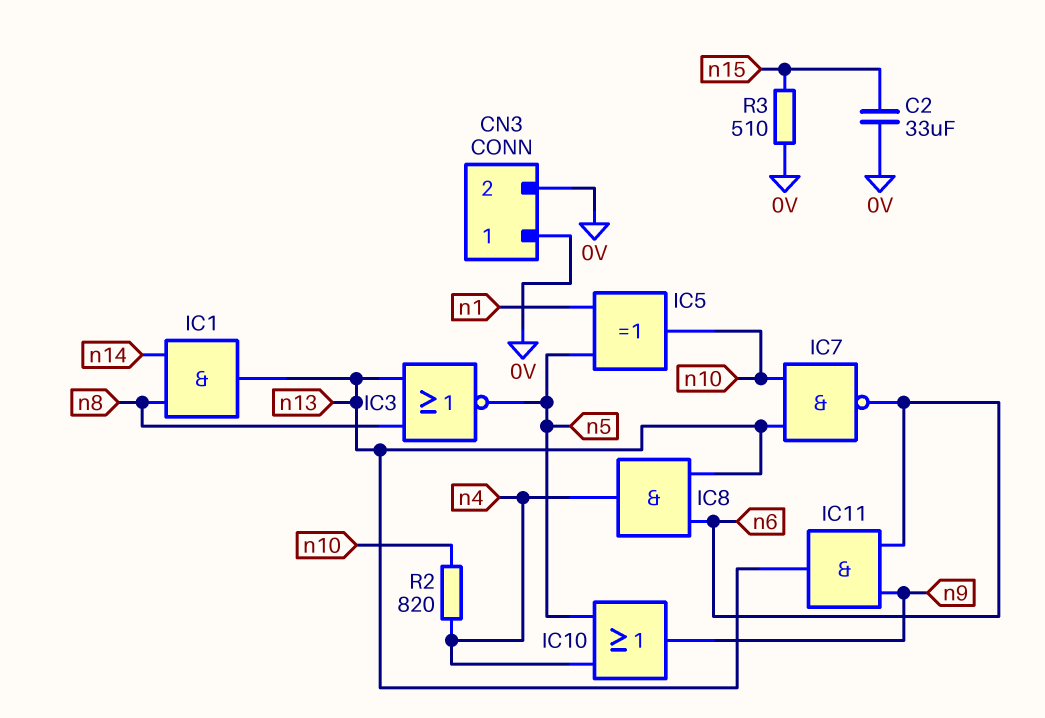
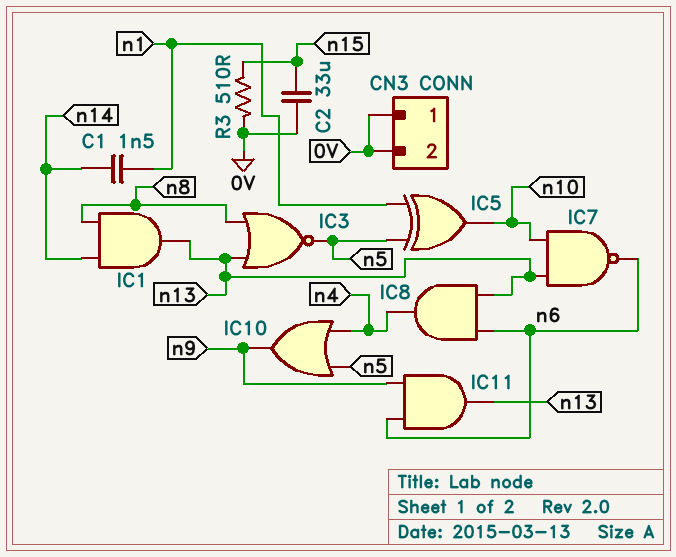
C1: none -> 1.5nF (n1, n14)
R2: 820 (n4, n10) -> none

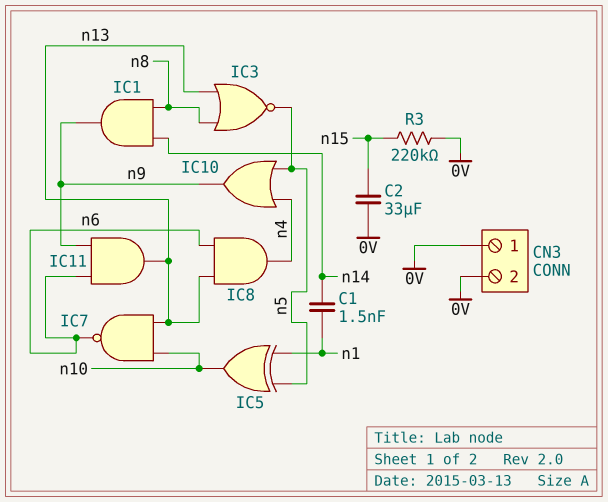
IC1: AND (in n8, in n14, out n13) -> AND (in n8, in n14, out n9)
R3: 510 (0V, n15) -> 220k (0V, n15)

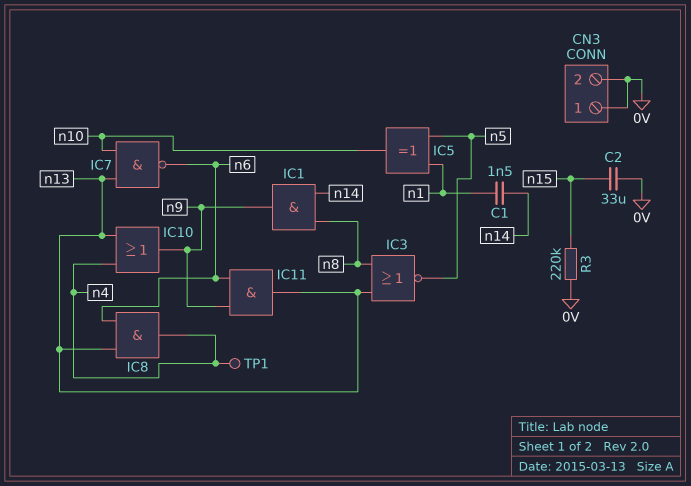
IC10: OR (in n4, in n5, out n9) -> OR (in n4, in n13, out n9)
TP1: none -> test point (n4)

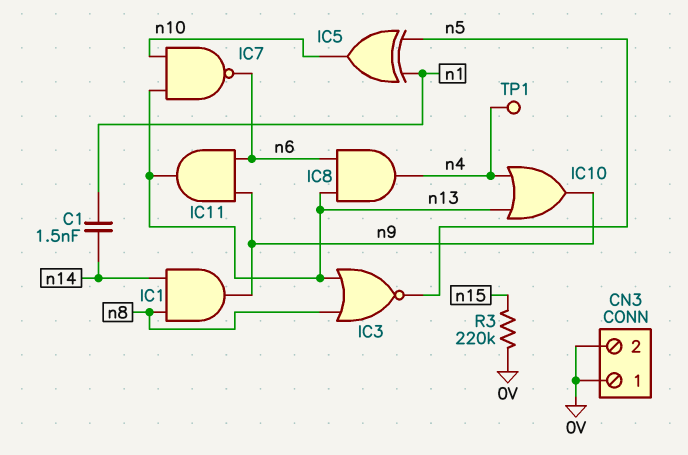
C2: 33uF (0V, n15) -> none

